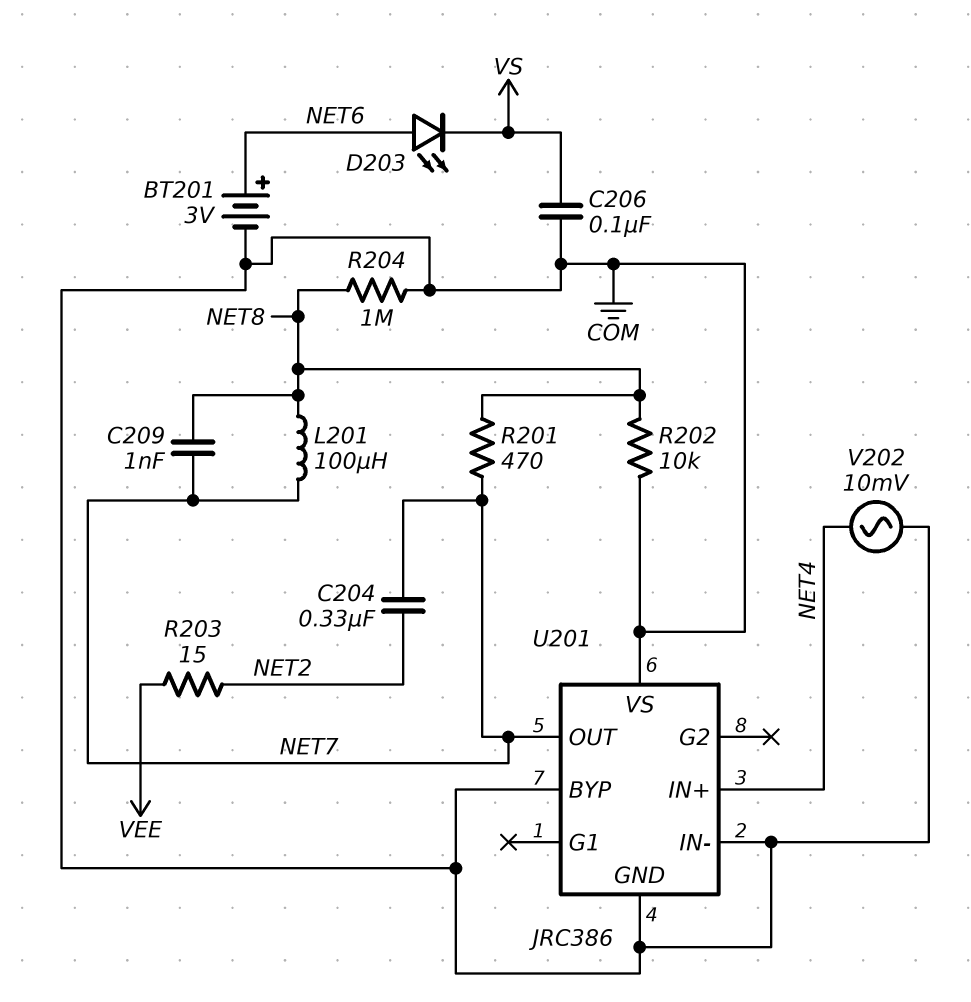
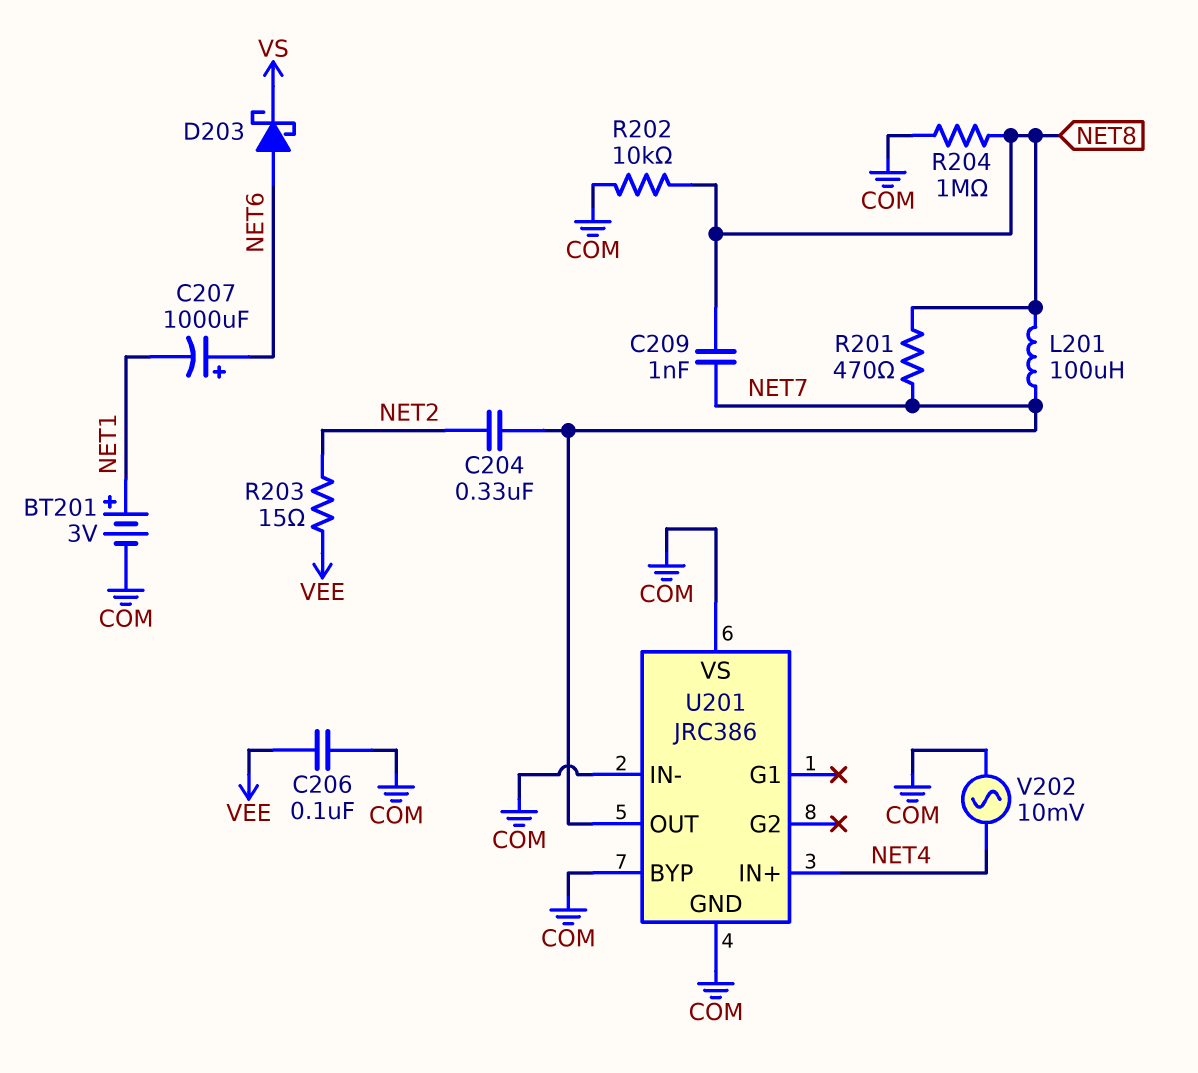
BT201: 3V (plus NET6, minus COM) -> 3V (plus NET1, minus COM)
C206: 100nF (COM, VS) -> 100nF (COM, VEE)
C207: none -> 1000uF (plus NET6, minus NET1)
D203: LED (A NET6, K VS) -> schottky (A NET6, K VS)

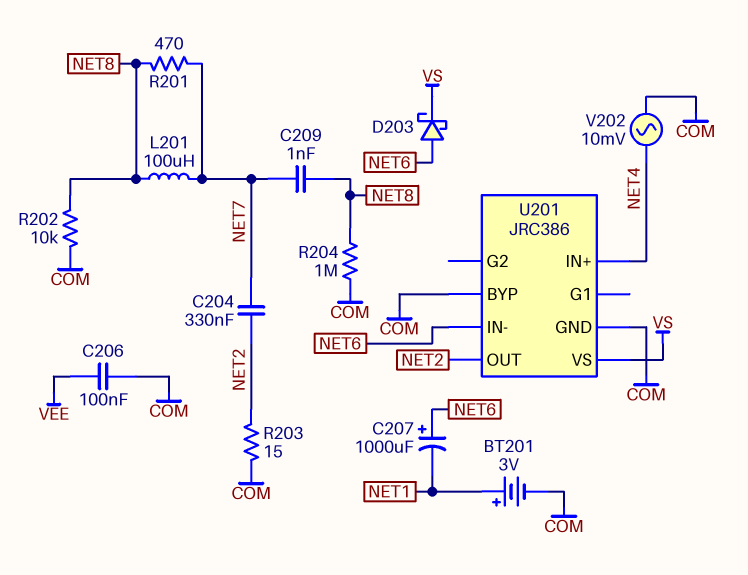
R203: 15 (NET2, VEE) -> 15 (COM, NET2)
U201 pin IN-: COM -> NET6
U201 pin OUT: NET7 -> NET2
U201 pin VS: COM -> VS

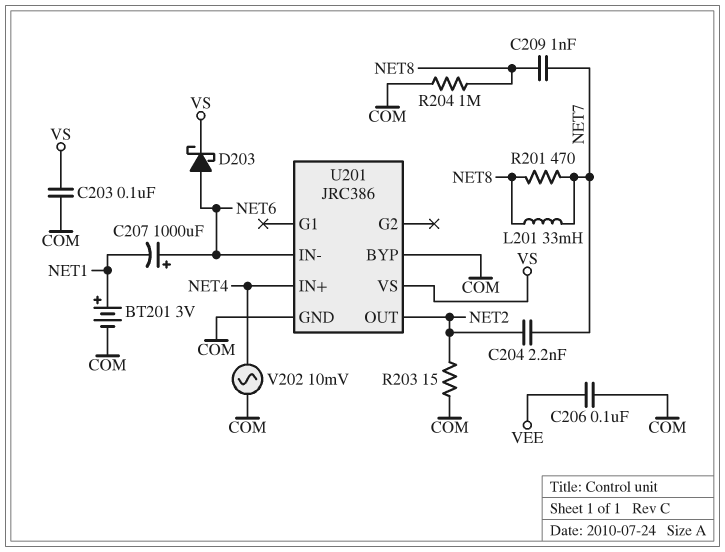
C203: none -> 100nF (COM, VS)
C204: 330nF (NET2, NET7) -> 2.2nF (NET2, NET7)
L201: 100uH (NET7, NET8) -> 33mH (NET7, NET8)
R202: 10k (COM, NET8) -> none

